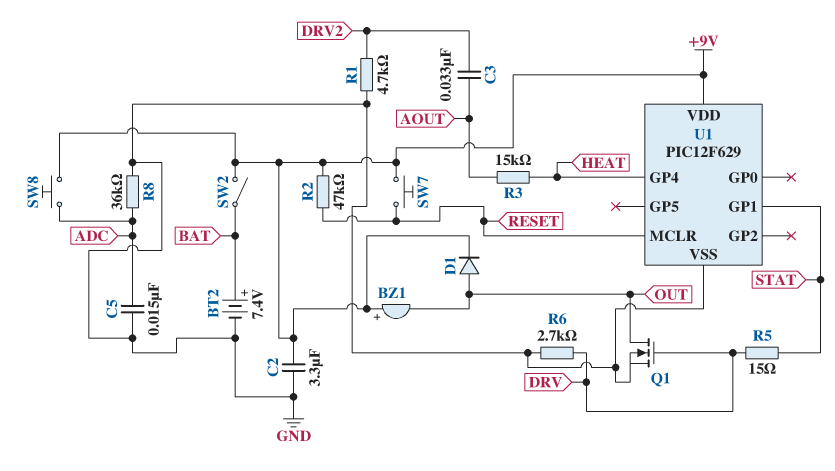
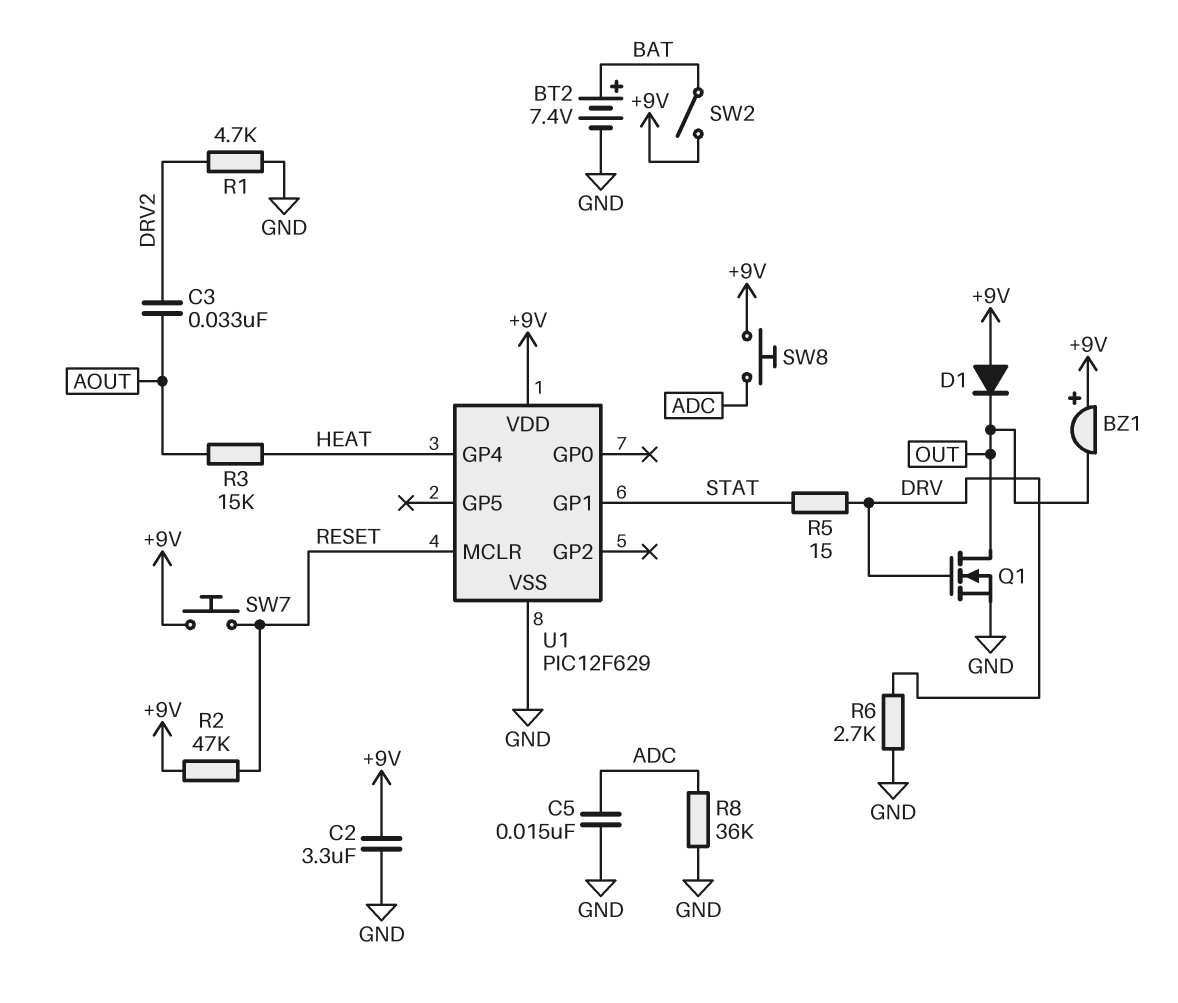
D1: diode (A OUT, K +9V) -> diode (A +9V, K OUT)

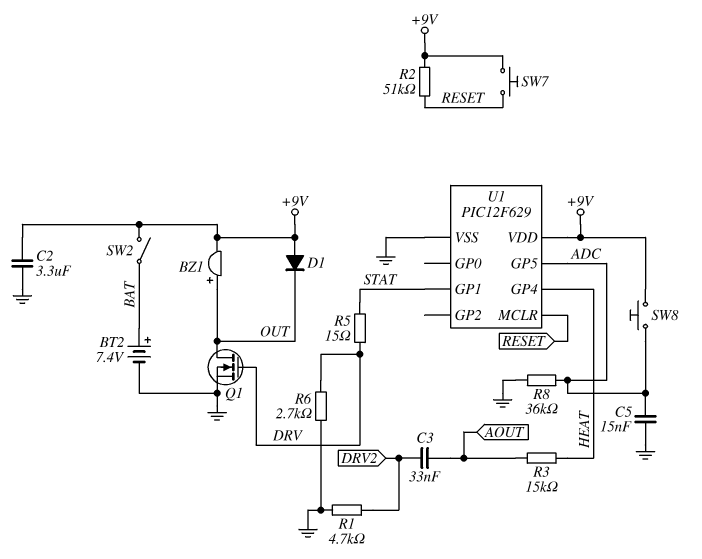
BZ1: buzzer (plus +9V, minus OUT) -> buzzer (plus OUT, minus +9V)
R2: 47k (+9V, RESET) -> 51k (+9V, RESET)
U1 pin GP5: none -> ADC

